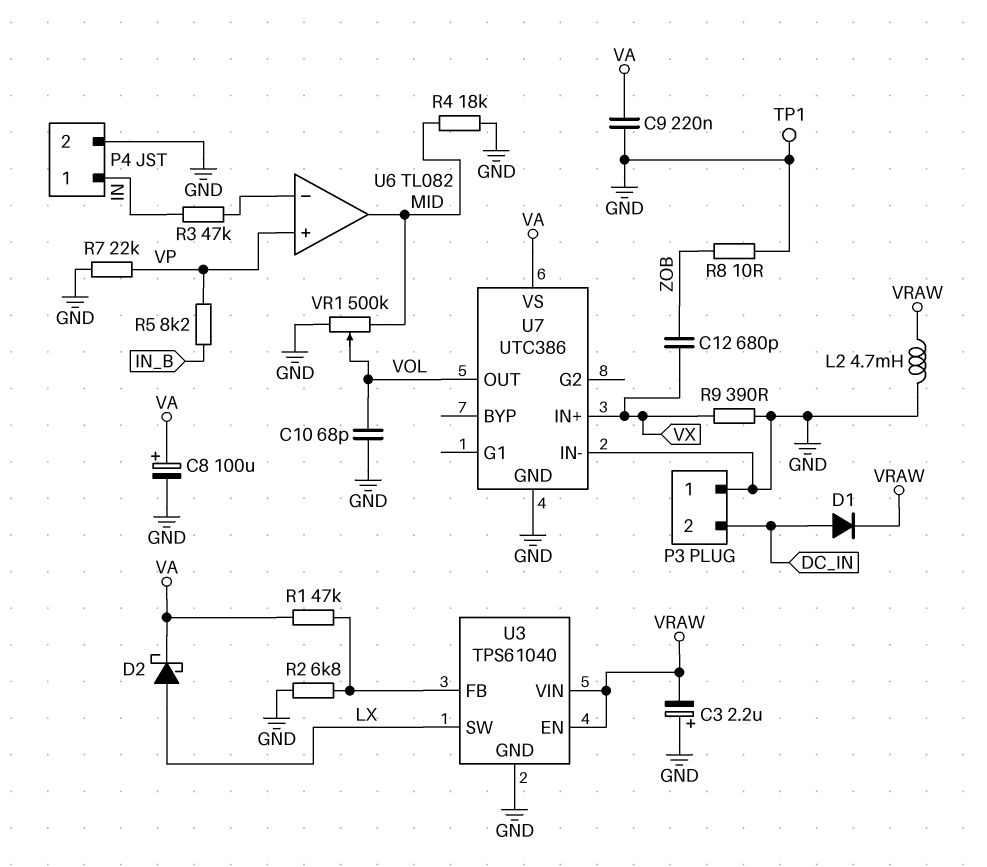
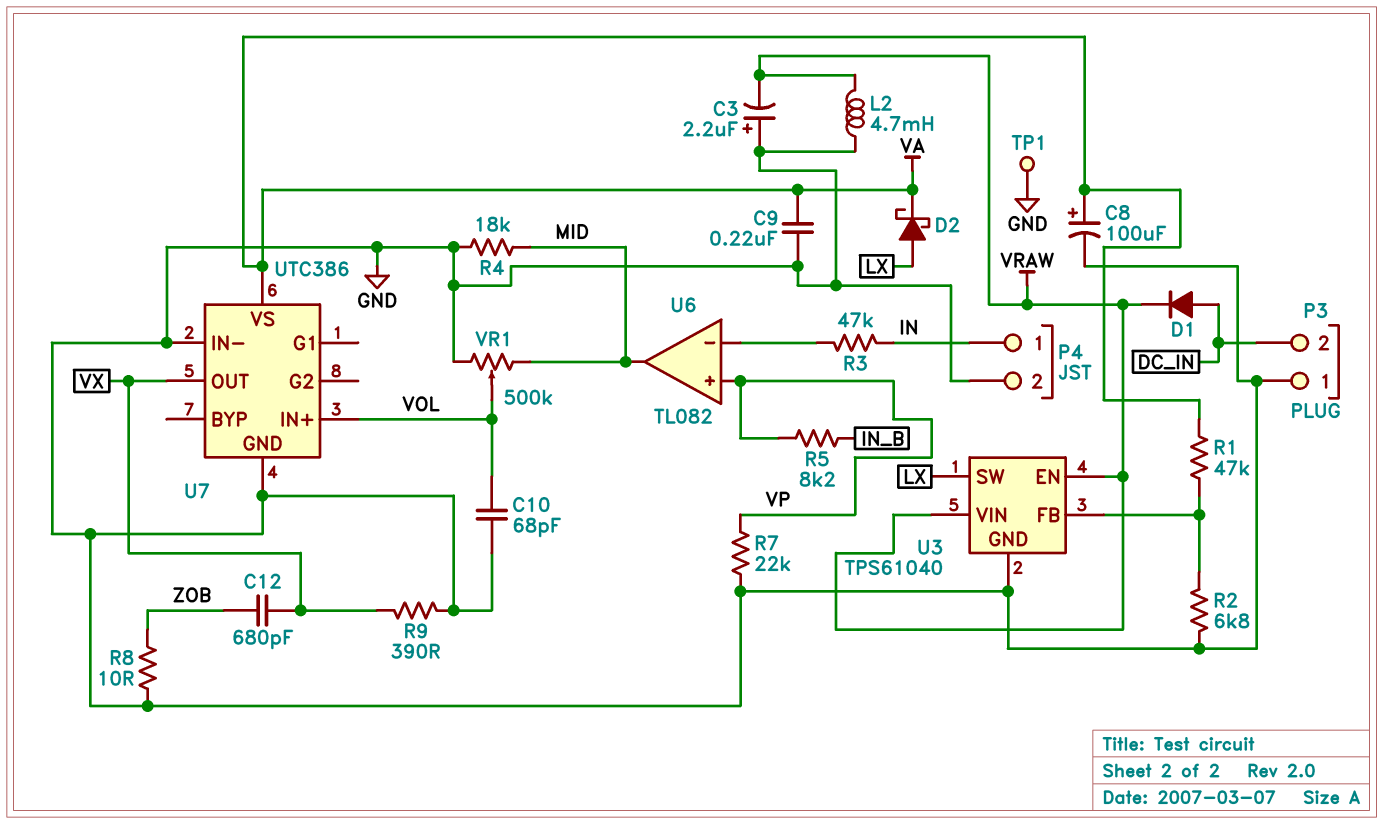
U7 pin IN+: VX -> VOL
U7 pin OUT: VOL -> VX

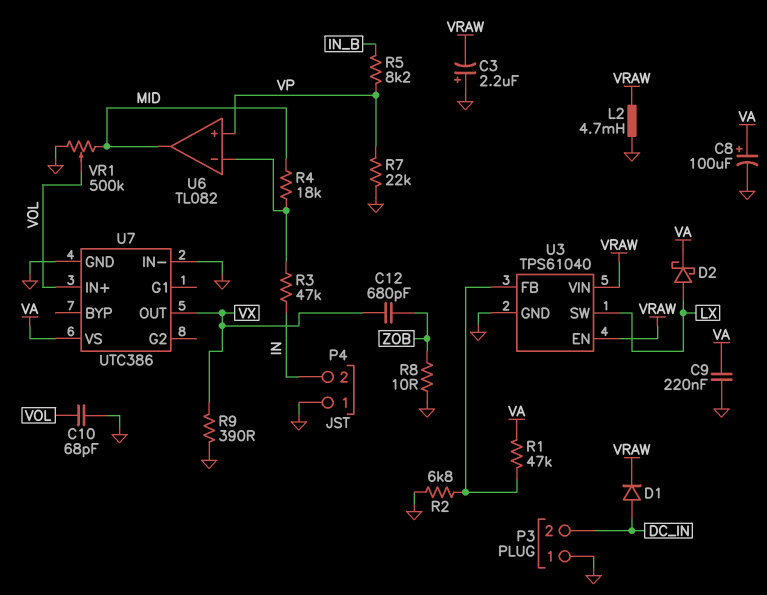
P4 pin 1: IN -> GND
P4 pin 2: GND -> IN
R4: 18k (GND, MID) -> 18k (MID, U6/in-)
TP1: test point (GND) -> none

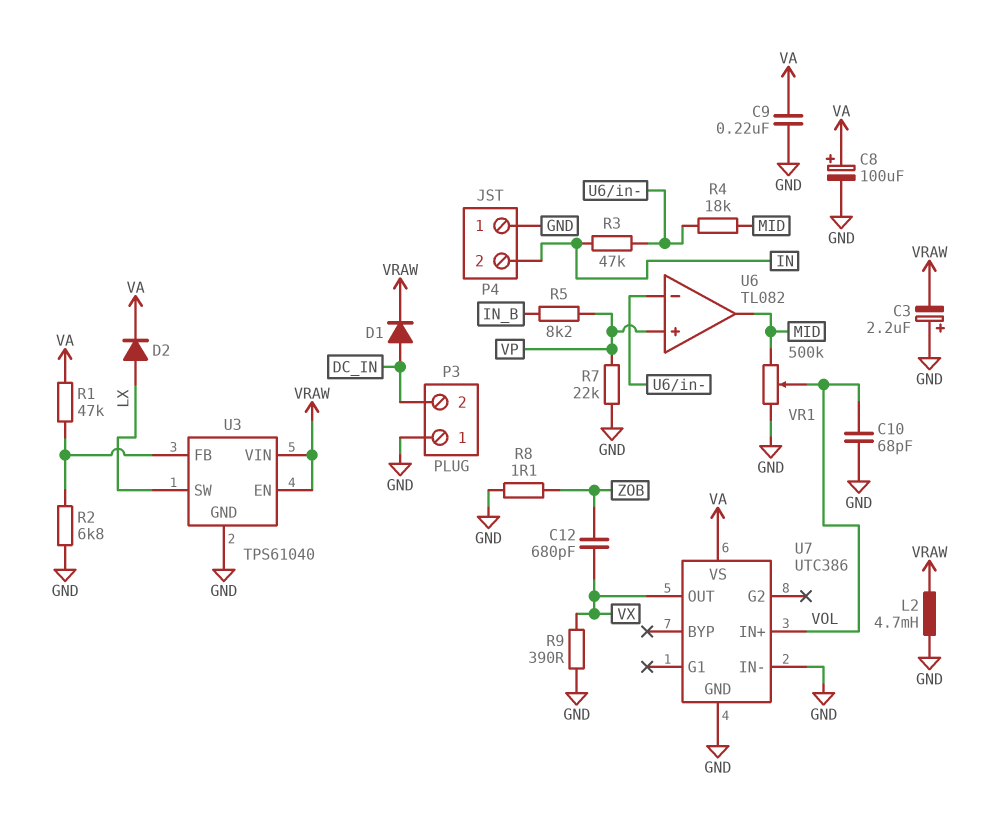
D2: schottky (A LX, K VA) -> diode (A LX, K VA)
R8: 10 (GND, ZOB) -> 1.1 (GND, ZOB)

